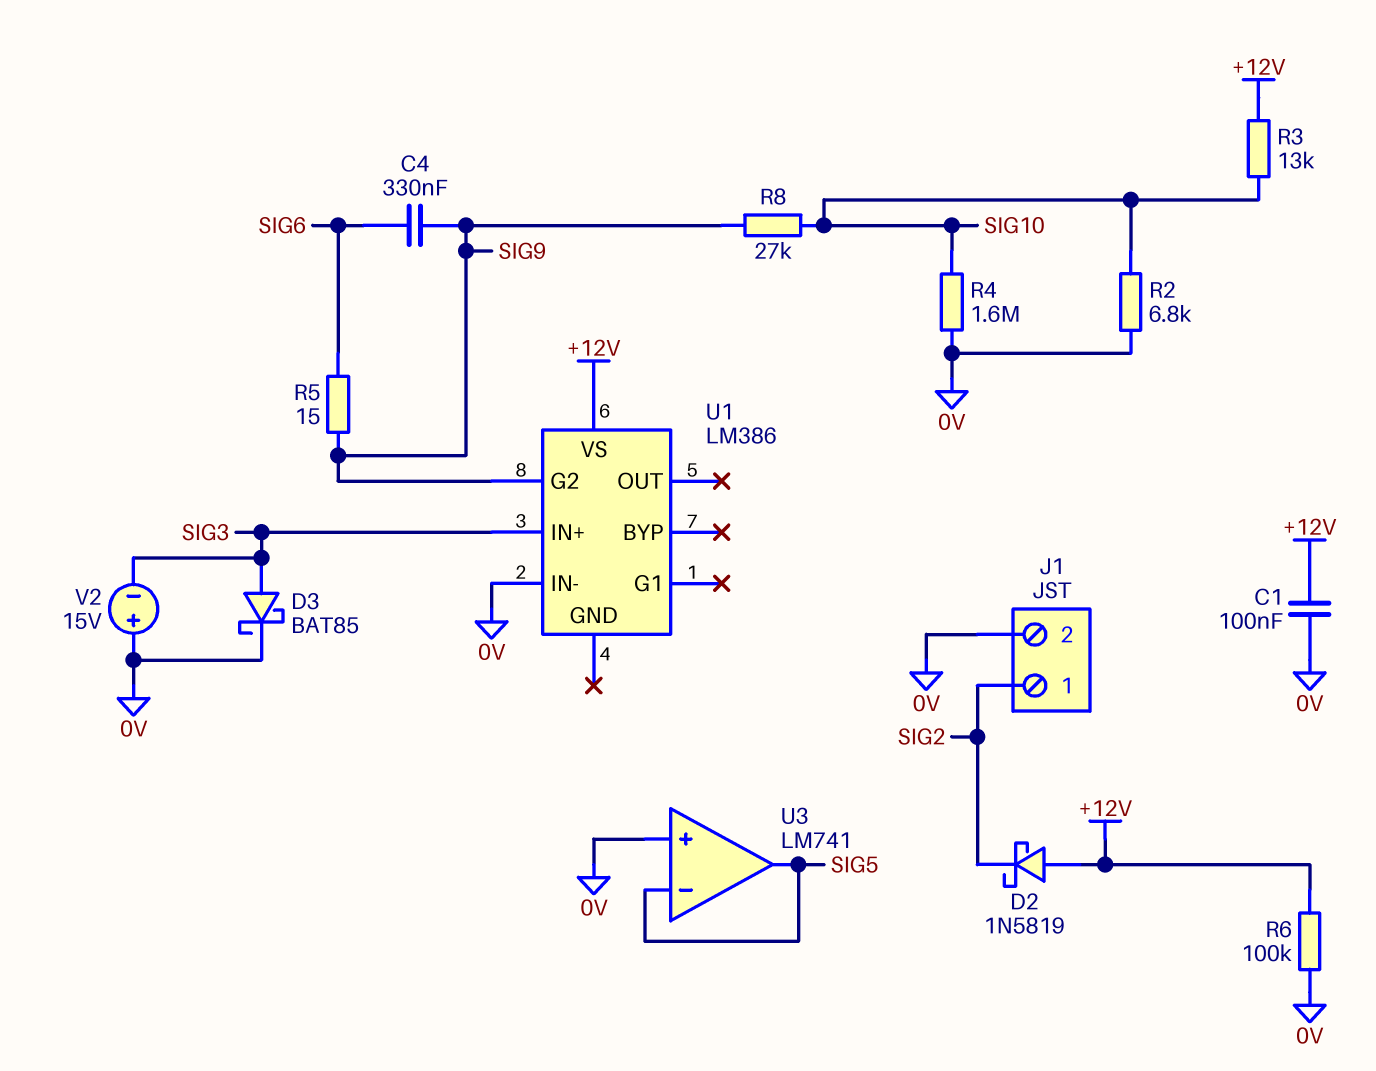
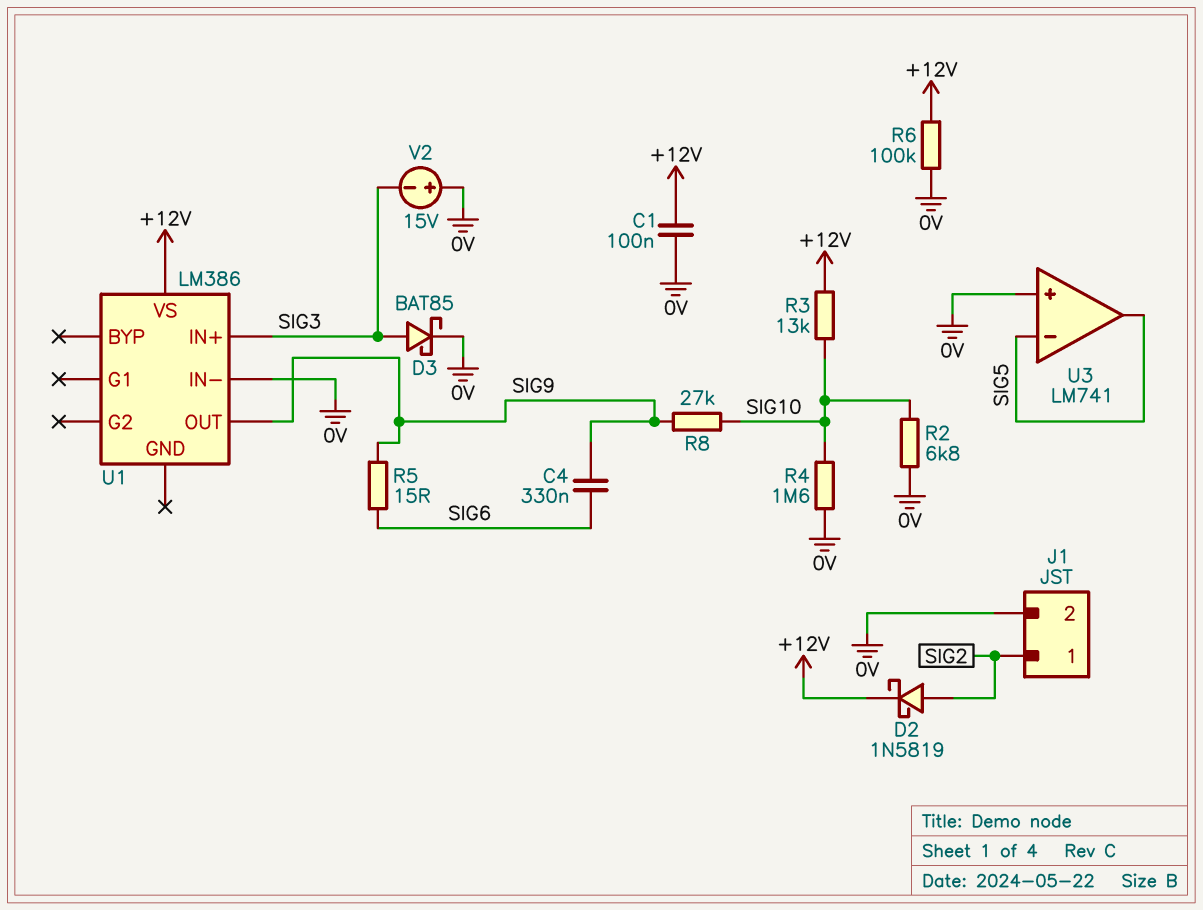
D2: schottky 1N5819 (A +12V, K SIG2) -> schottky 1N5819 (A SIG2, K +12V)
U1 pin G2: SIG9 -> none
U1 pin OUT: none -> SIG9

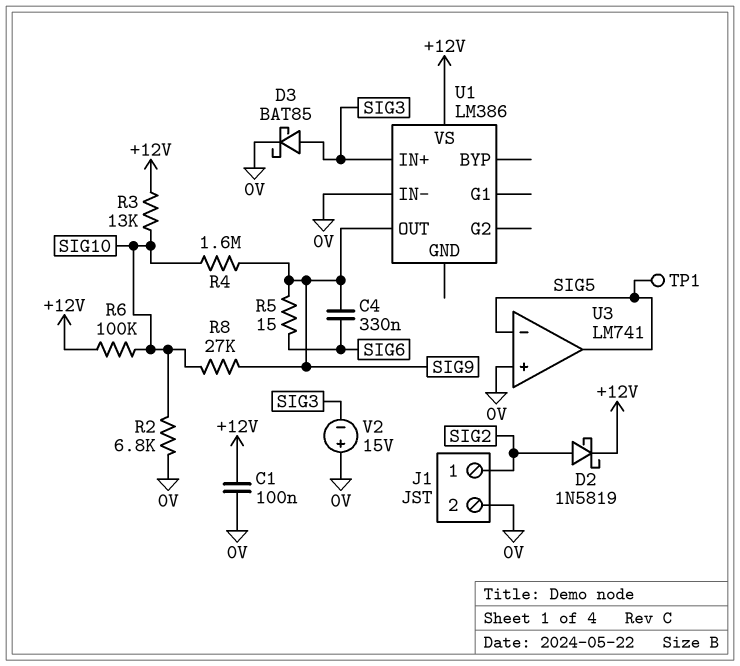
R4: 1.6M (0V, SIG10) -> 1.6M (SIG9, SIG10)
R6: 100k (+12V, 0V) -> 100k (+12V, SIG10)
TP1: none -> test point (SIG5)

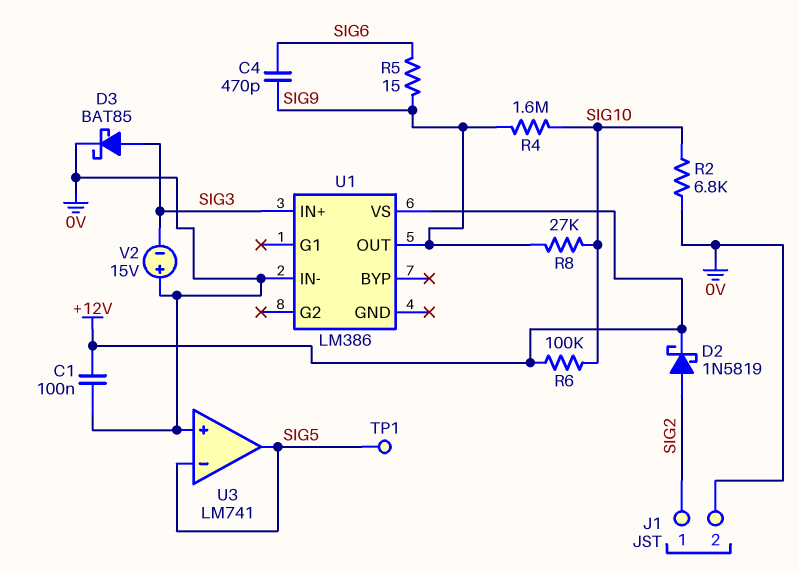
C4: 330nF (SIG6, SIG9) -> 470pF (SIG6, SIG9)
R3: 13k (+12V, SIG10) -> none

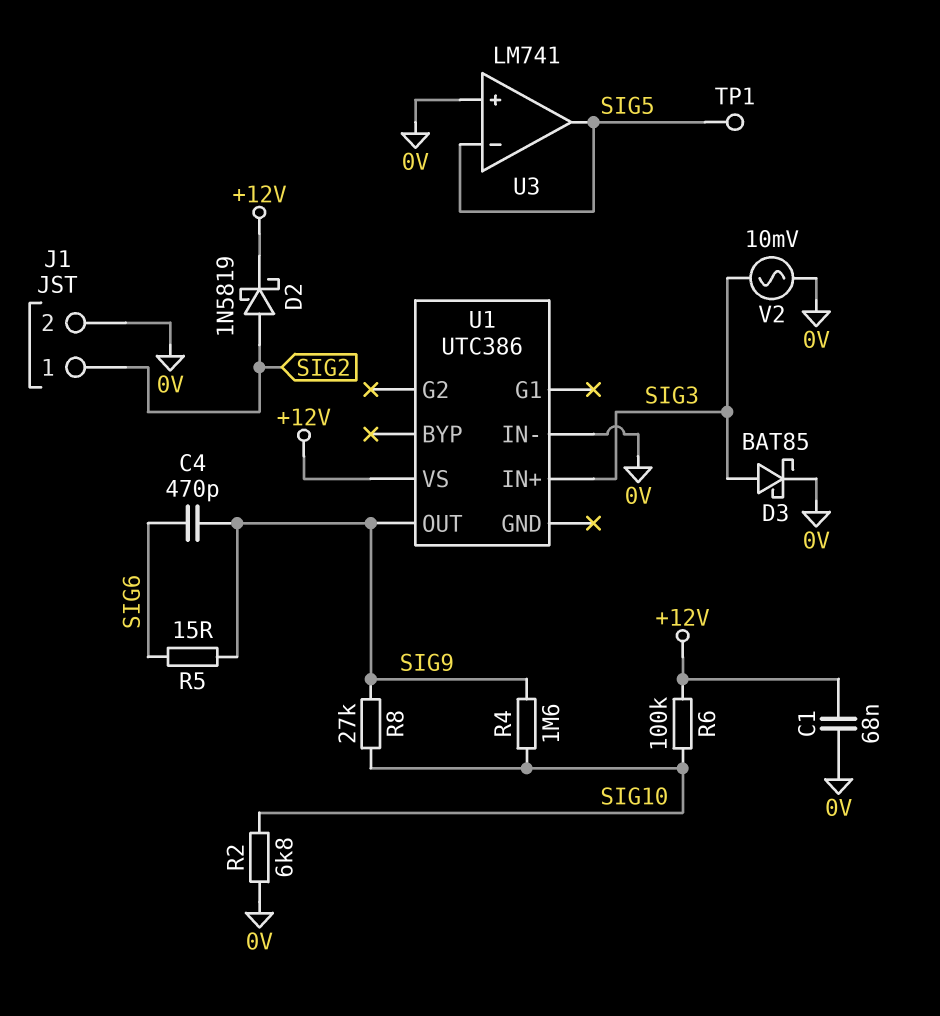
C1: 100nF (+12V, 0V) -> 68nF (+12V, 0V)
U1: LM386 -> UTC386
V2: 15V (plus 0V, minus SIG3) -> AC 10mV (0V, SIG3)

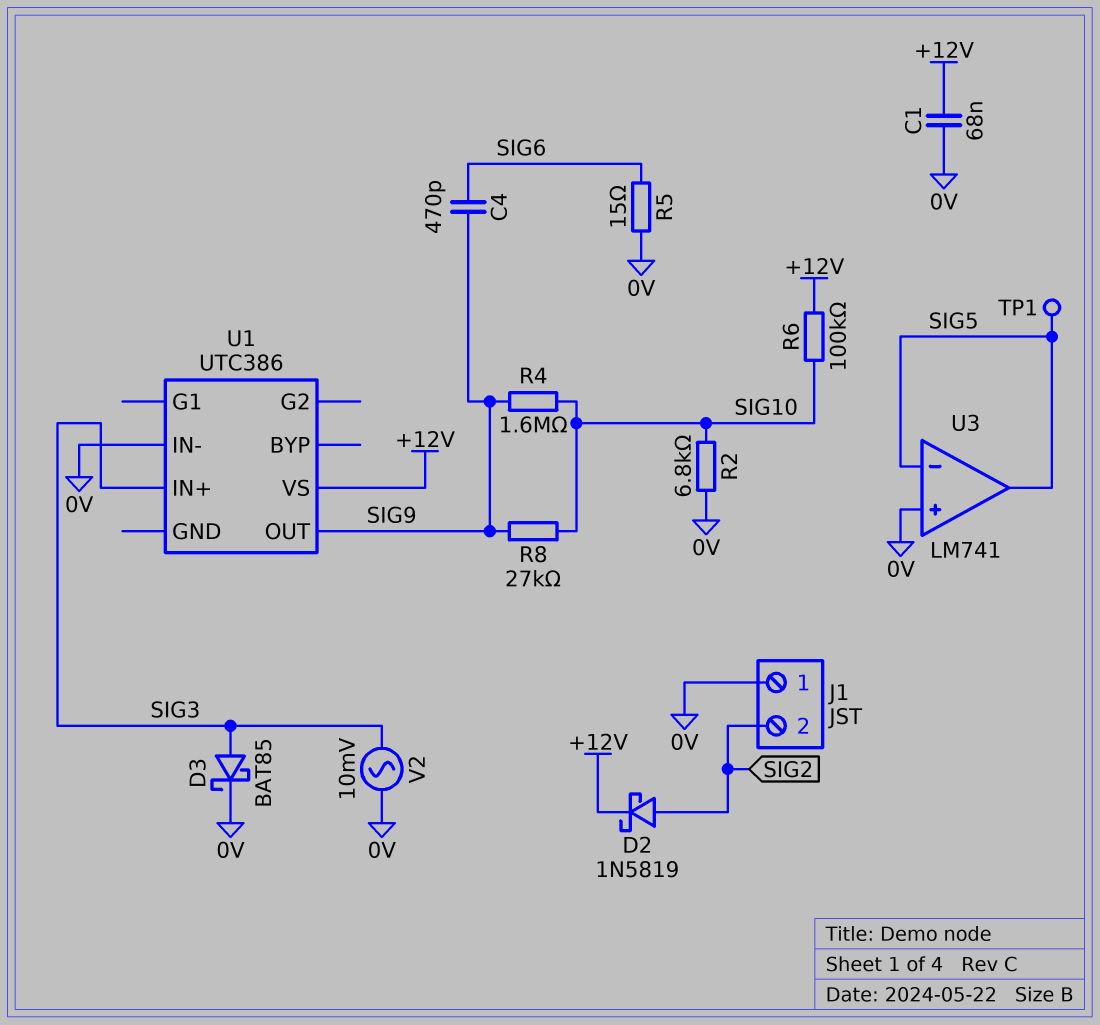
J1 pin 1: SIG2 -> 0V
J1 pin 2: 0V -> SIG2
R5: 15 (SIG6, SIG9) -> 15 (0V, SIG6)

